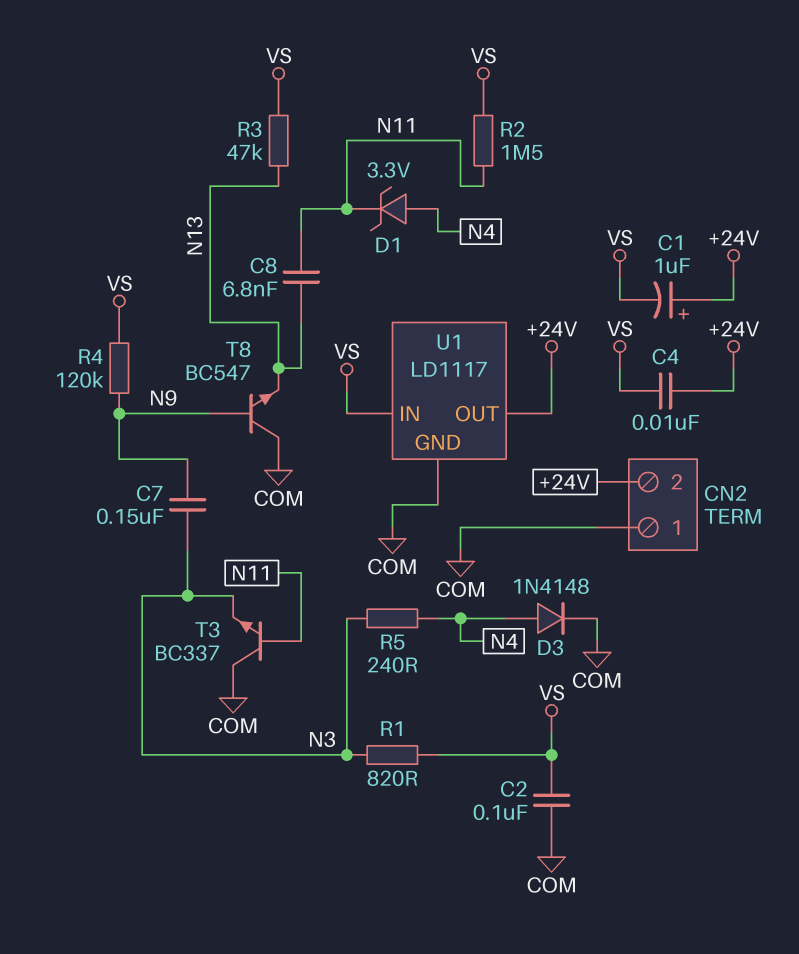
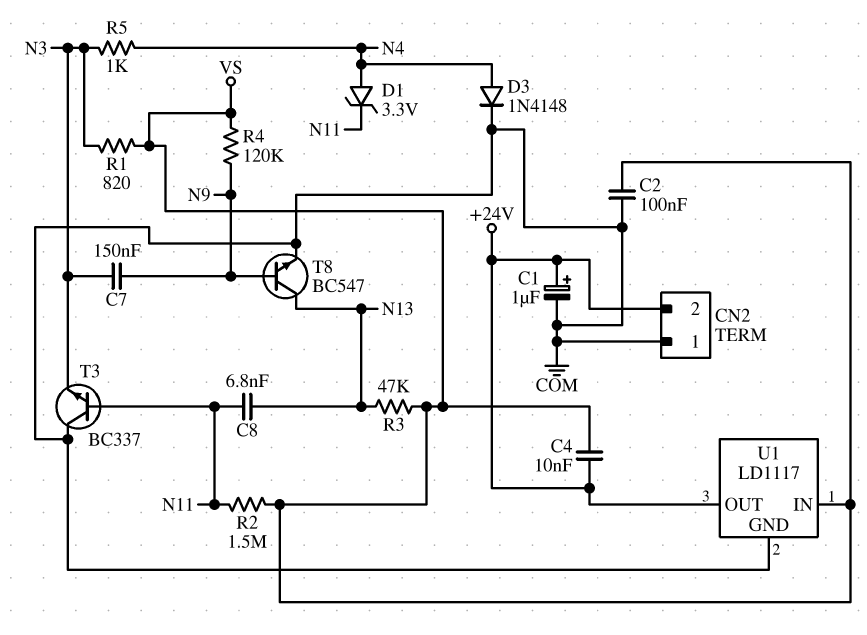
C1: 1uF (plus +24V, minus VS) -> 1uF (plus +24V, minus COM)
R5: 240 (N3, N4) -> 1k (N3, N4)
T8: NPN BC547 (B N9, C COM, E N13) -> NPN BC547 (B N9, C N13, E COM)

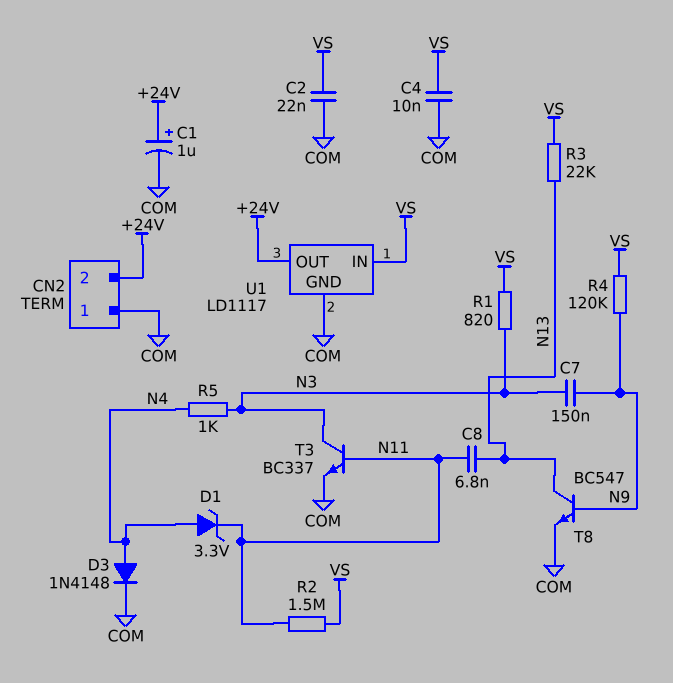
C2: 100nF (COM, VS) -> 22nF (COM, VS)
C4: 10nF (+24V, VS) -> 10nF (COM, VS)
R3: 47k (N13, VS) -> 22k (N13, VS)
T3: NPN BC337 (B N11, C COM, E N3) -> NPN BC337 (B N11, C N3, E COM)

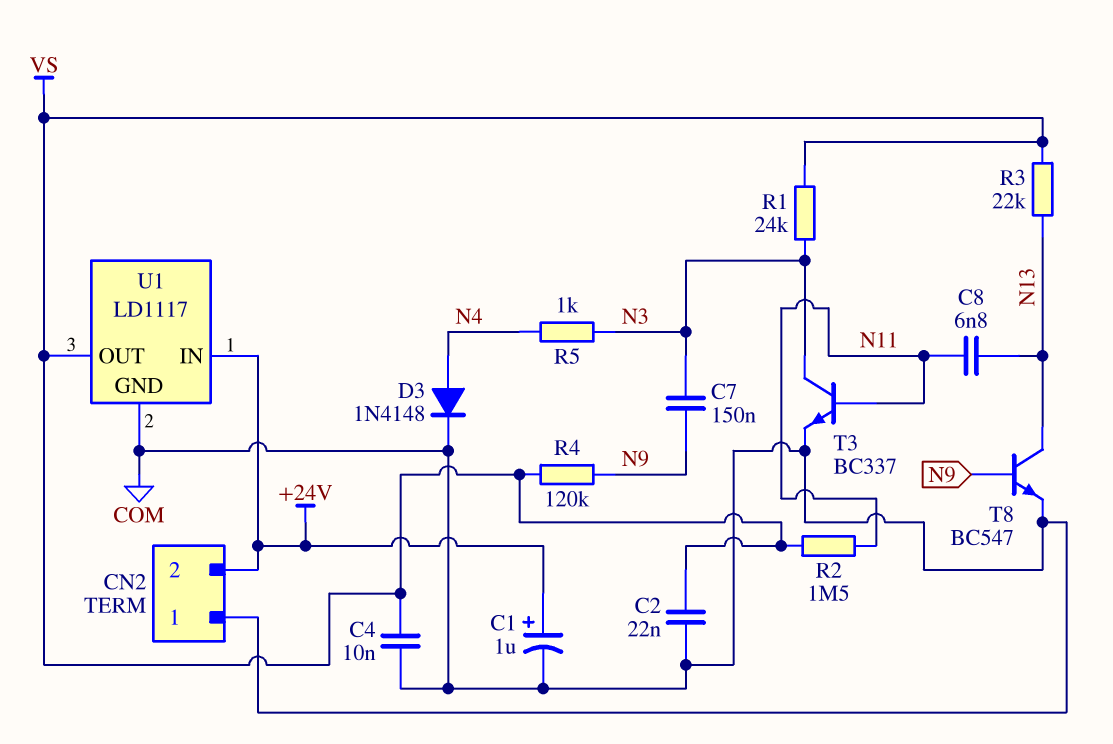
D1: zener 3.3V (A N4, K N11) -> none
R1: 820 (N3, VS) -> 24k (N3, VS)
U1 pin IN: VS -> +24V
U1 pin OUT: +24V -> VS

